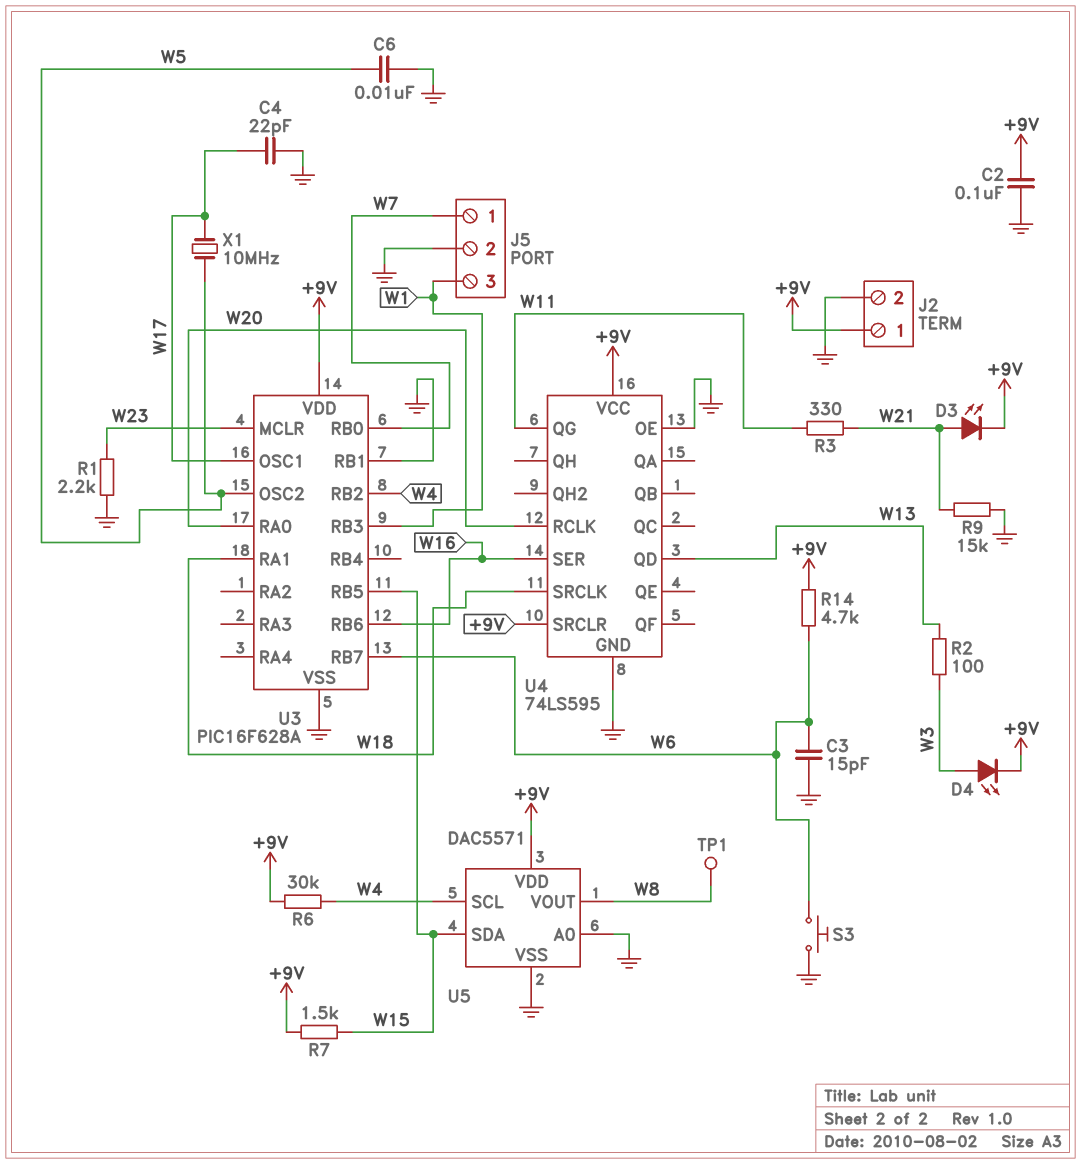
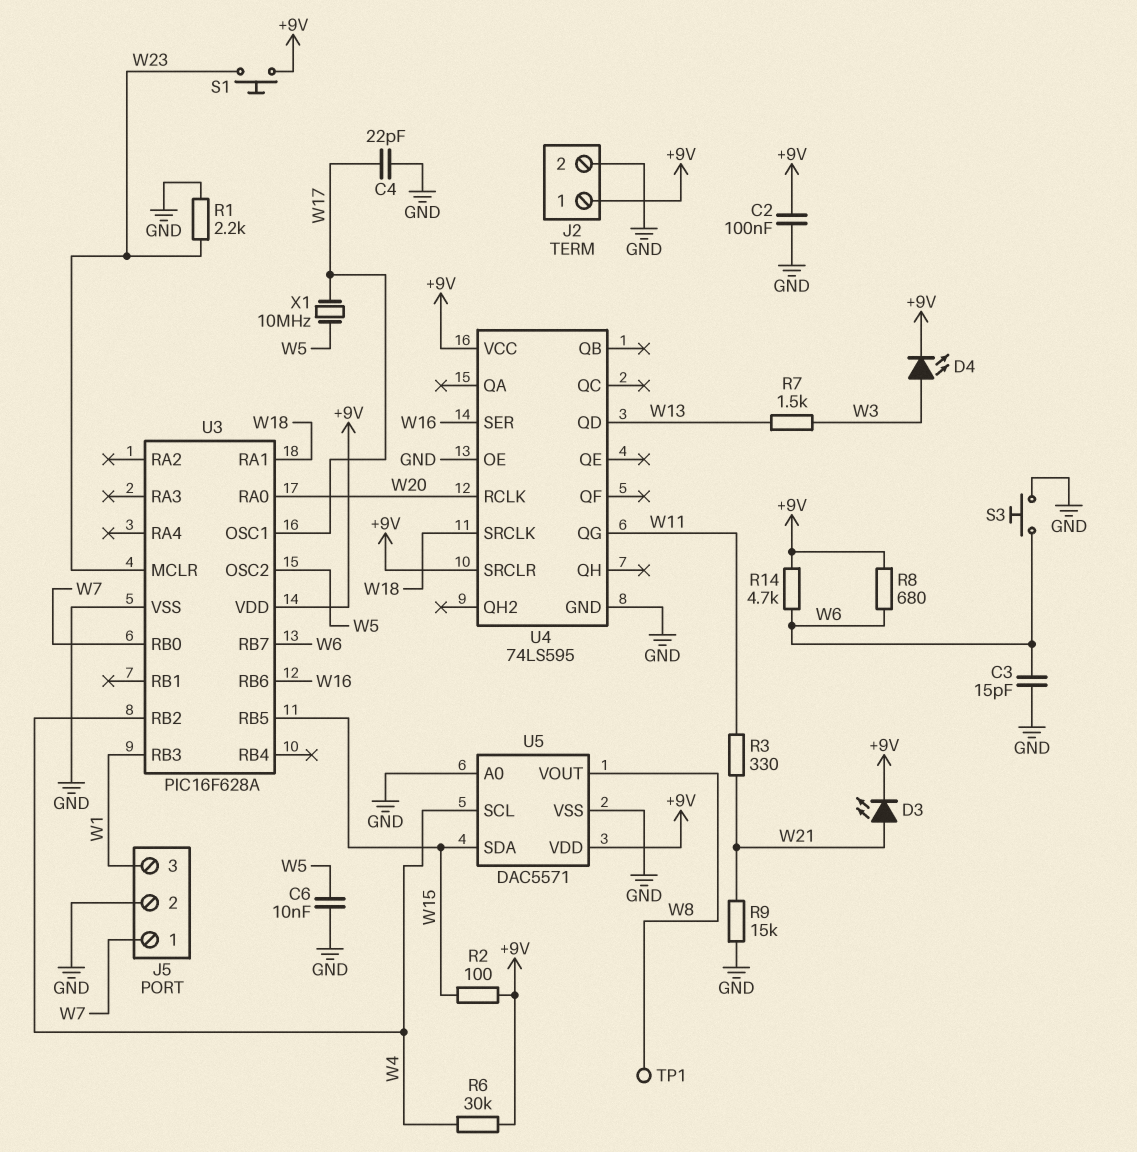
R2: 100 (W3, W13) -> 100 (+9V, W15)
R7: 1.5k (+9V, W15) -> 1.5k (W3, W13)
R8: none -> 680 (+9V, W6)
S1: none -> button (+9V, W23)
U3 pin RB1: GND -> none

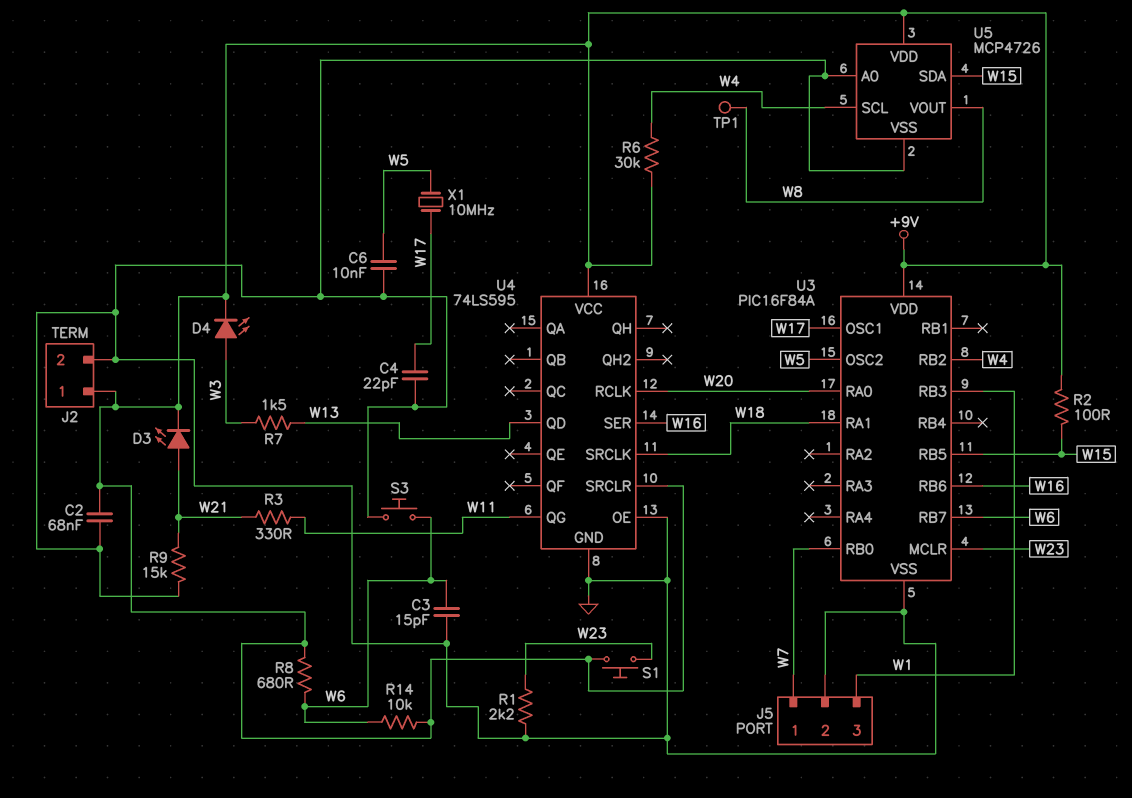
C2: 100nF (+9V, GND) -> 68nF (+9V, GND)
R14: 4.7k (+9V, W6) -> 10k (+9V, W6)
U3: PIC16F628A -> PIC16F84A
U5: DAC5571 -> MCP4726

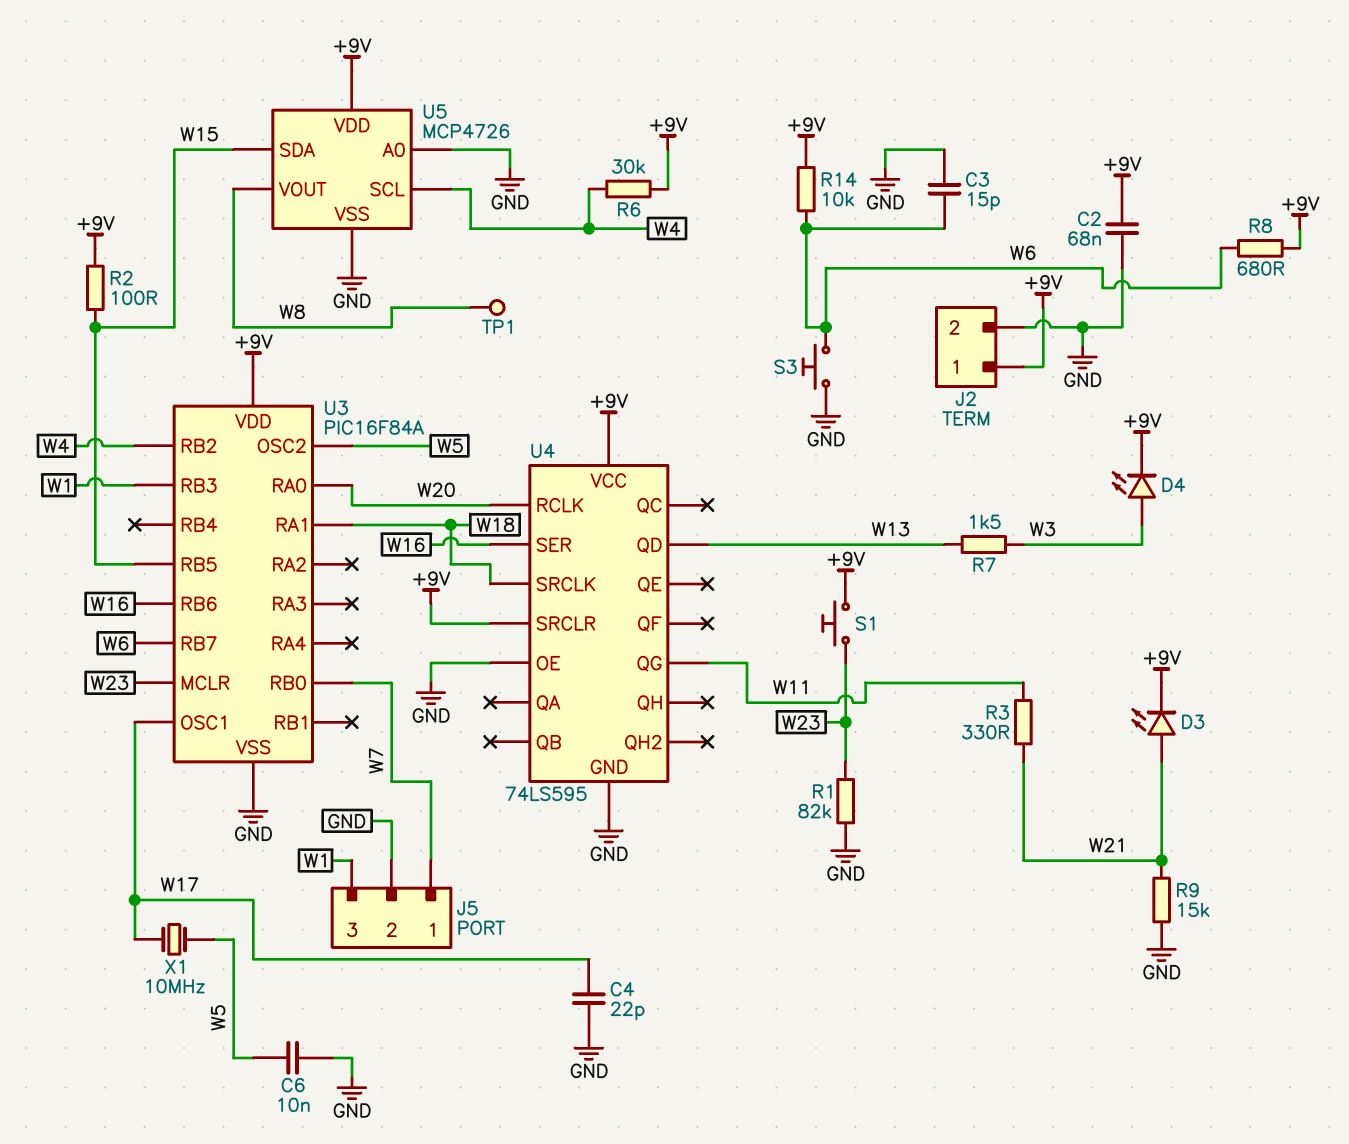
R1: 2.2k (GND, W23) -> 82k (GND, W23)

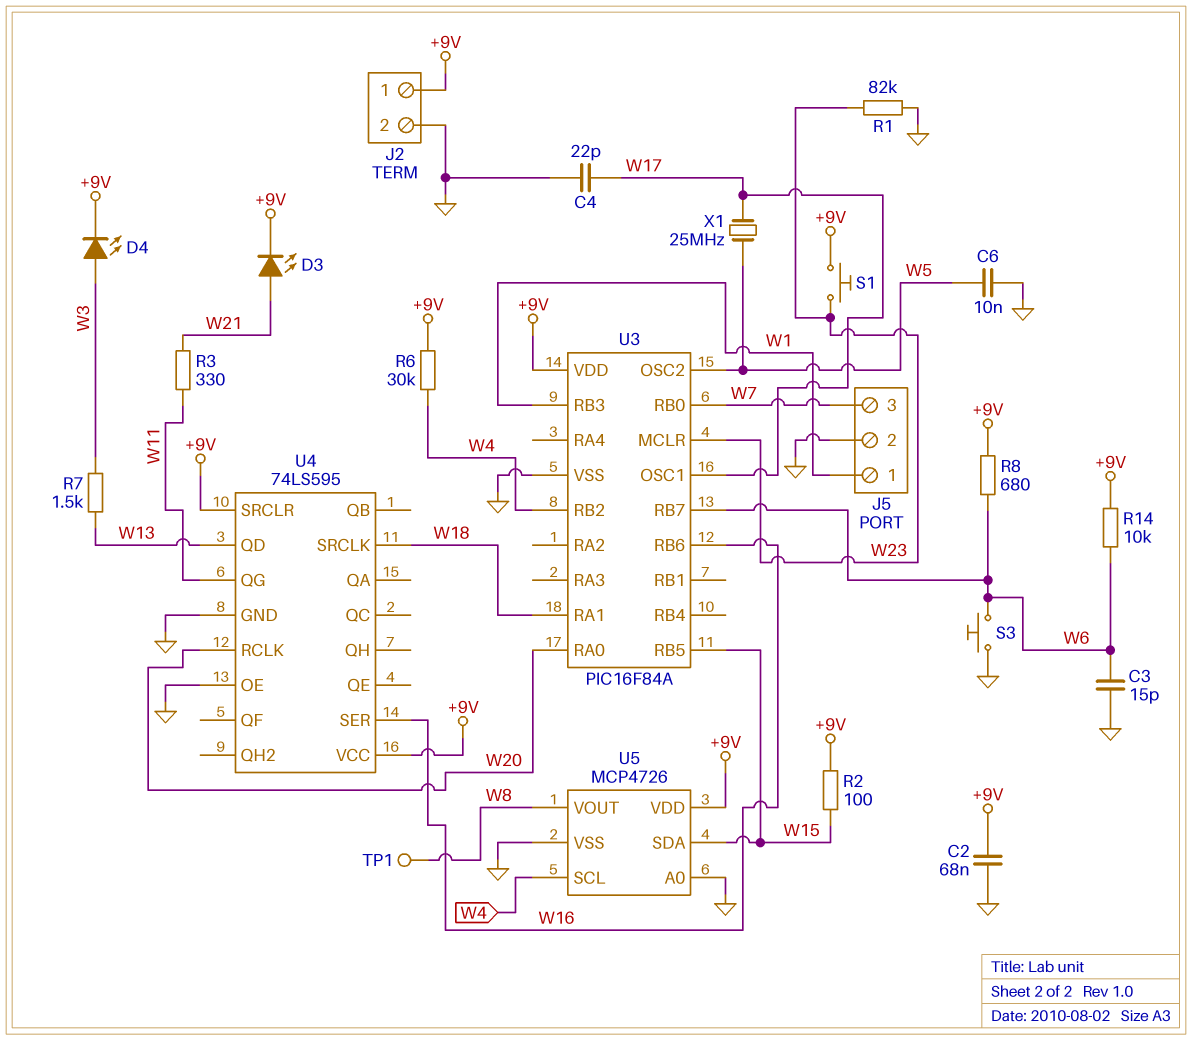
J5 pin 1: W7 -> W1
J5 pin 3: W1 -> W7
R9: 15k (GND, W21) -> none
X1: 10MHz (W5, W17) -> 25MHz (W5, W17)

